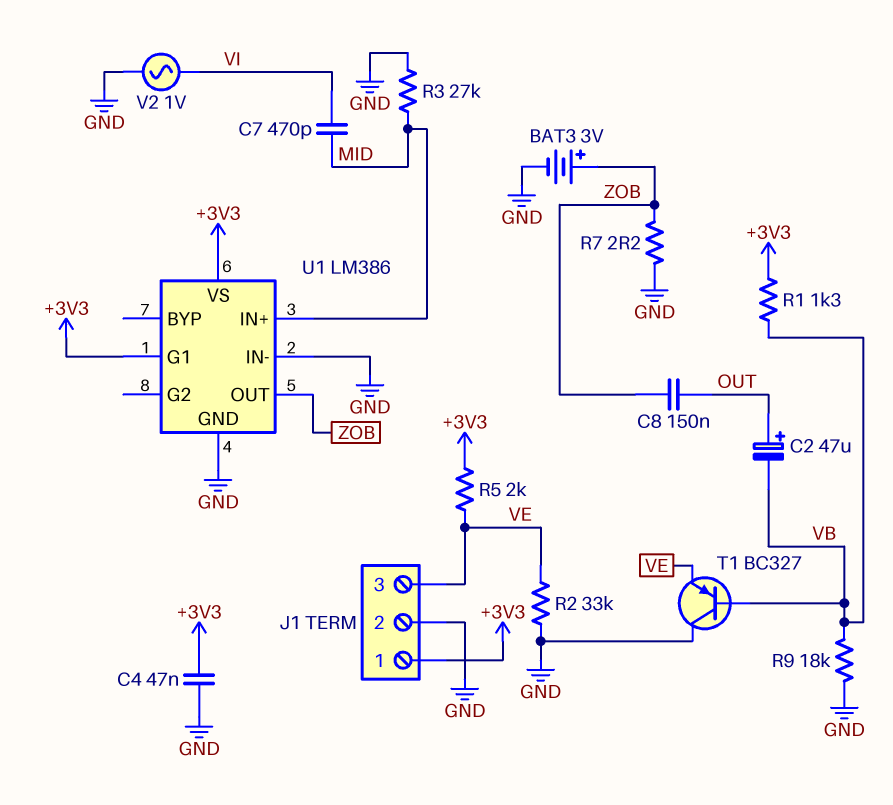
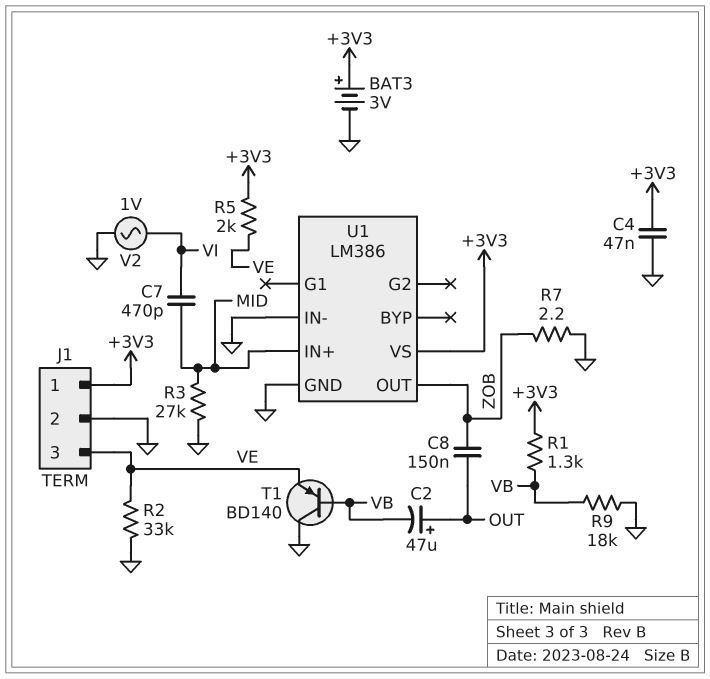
BAT3: 3V (plus ZOB, minus GND) -> 3V (plus +3V3, minus GND)
T1: PNP BC327 (B VB, C GND, E VE) -> PNP BD140 (B VB, C GND, E VE)
U1 pin G1: +3V3 -> none

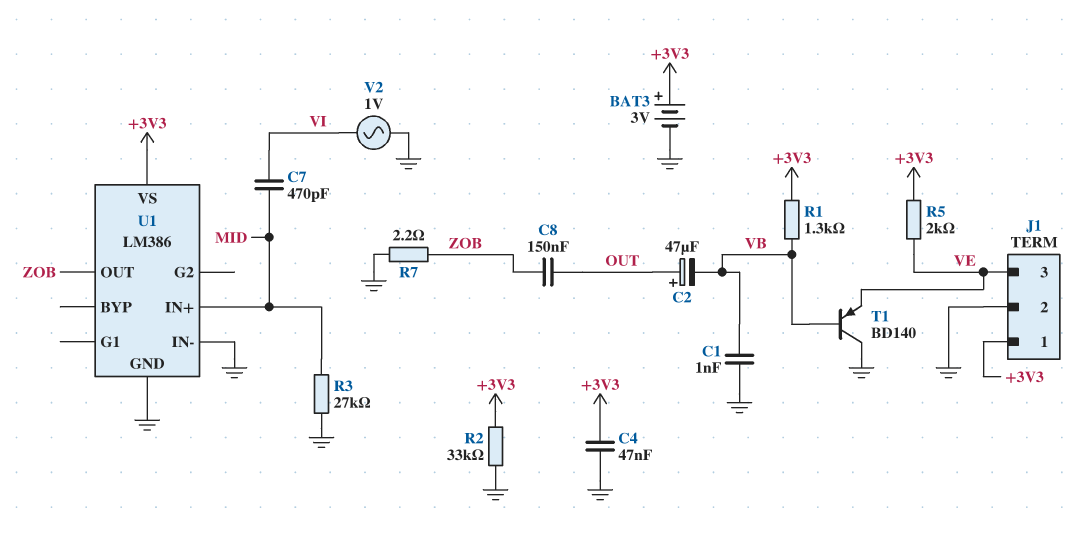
C1: none -> 1nF (GND, VB)
R2: 33k (GND, VE) -> 33k (+3V3, GND)
R9: 18k (GND, VB) -> none

